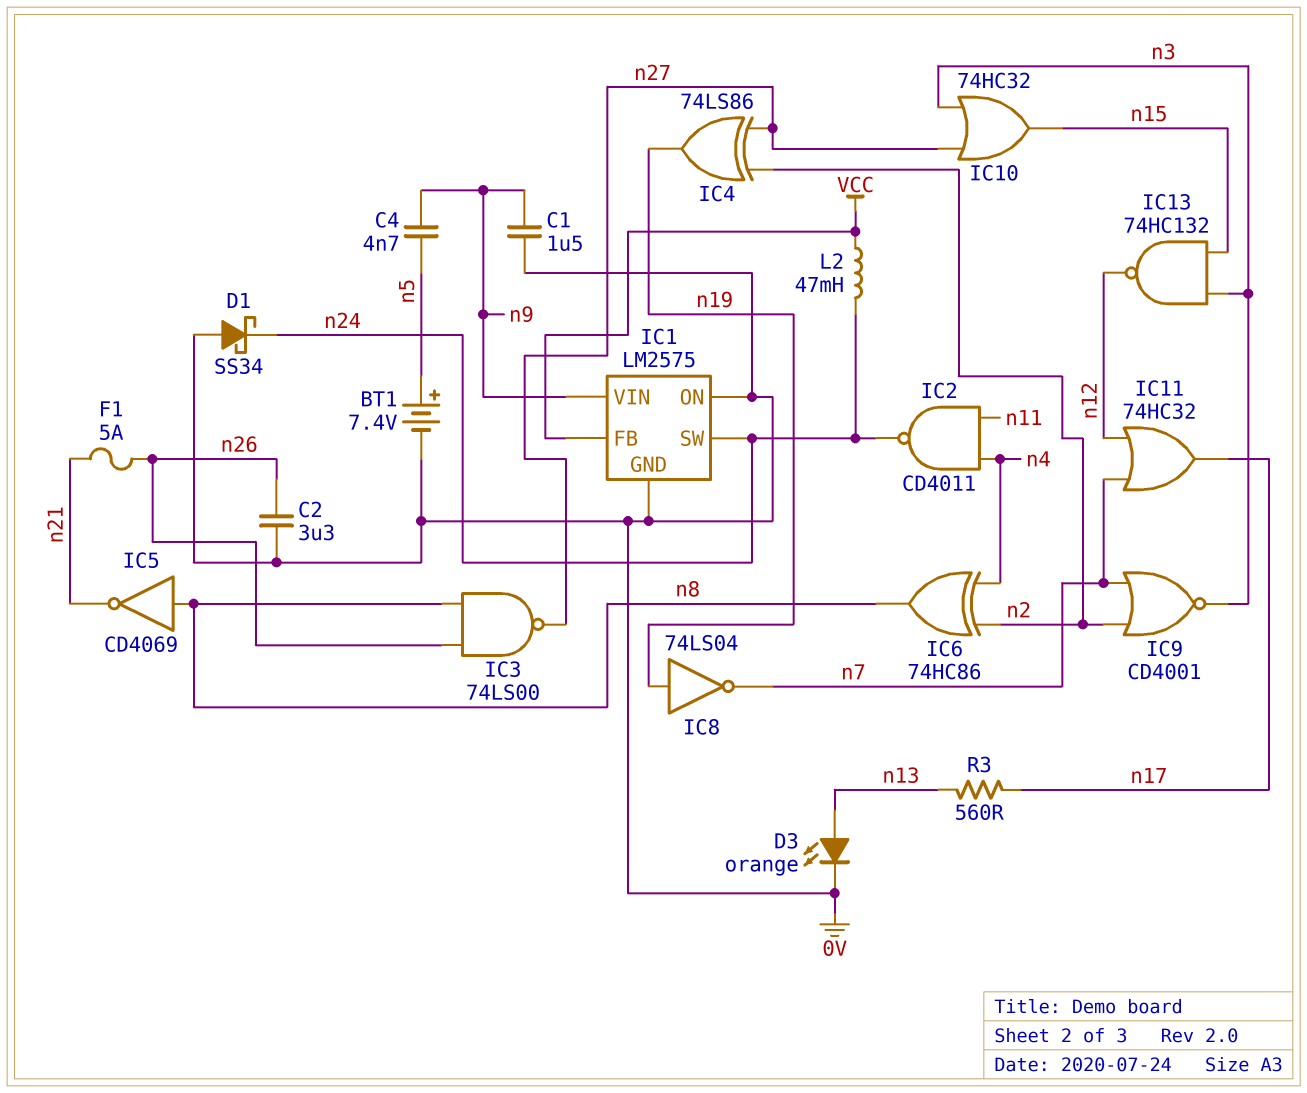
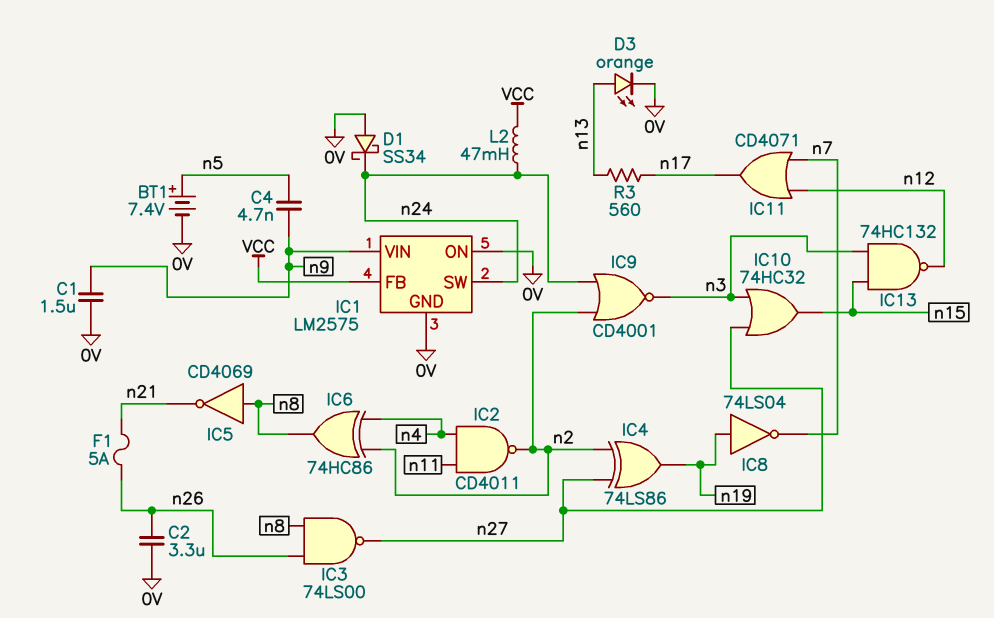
IC2: NAND CD4011 (in n4, in n11, out n24) -> NAND CD4011 (in n4, in n11, out n2)
IC9: NOR CD4001 (in n2, in n7, out n3) -> NOR CD4001 (in n2, in n24, out n3)
IC11: OR 74HC32 (in n7, in n12, out n17) -> OR CD4071 (in n7, in n12, out n17)

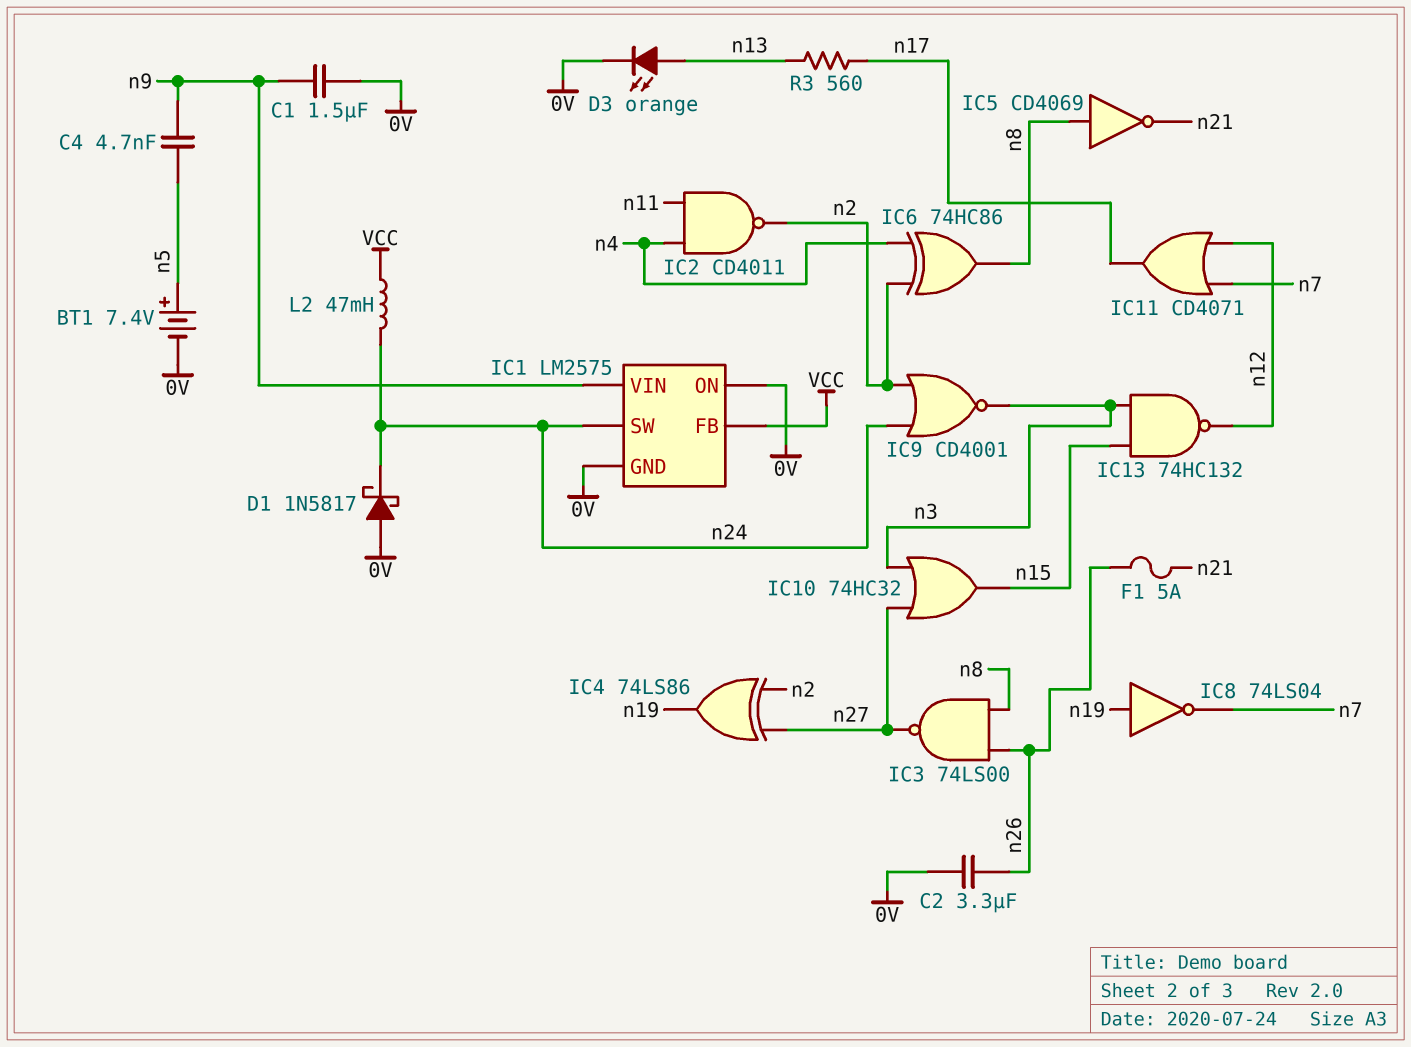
D1: schottky SS34 (A 0V, K n24) -> schottky 1N5817 (A 0V, K n24)

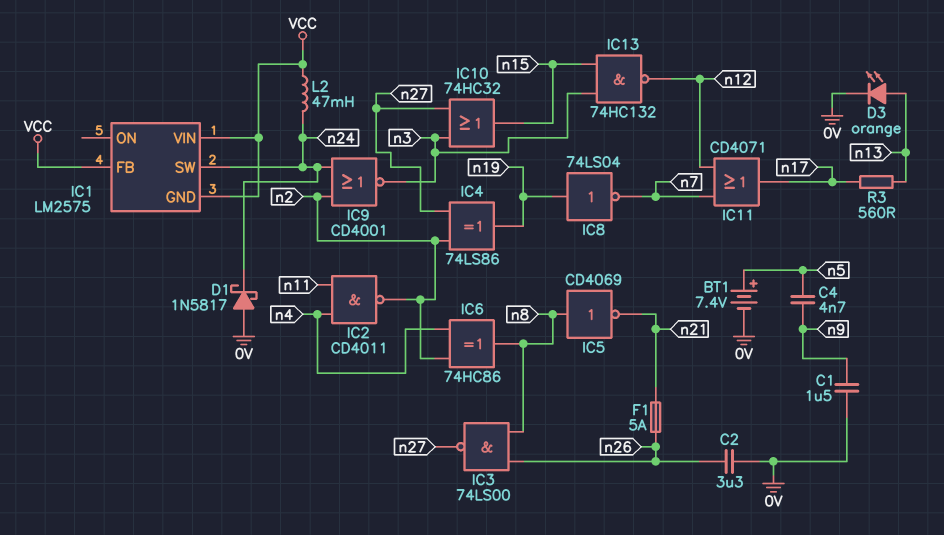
IC1 pin GND: 0V -> VCC
IC1 pin ON: 0V -> none
IC1 pin VIN: n9 -> VCC

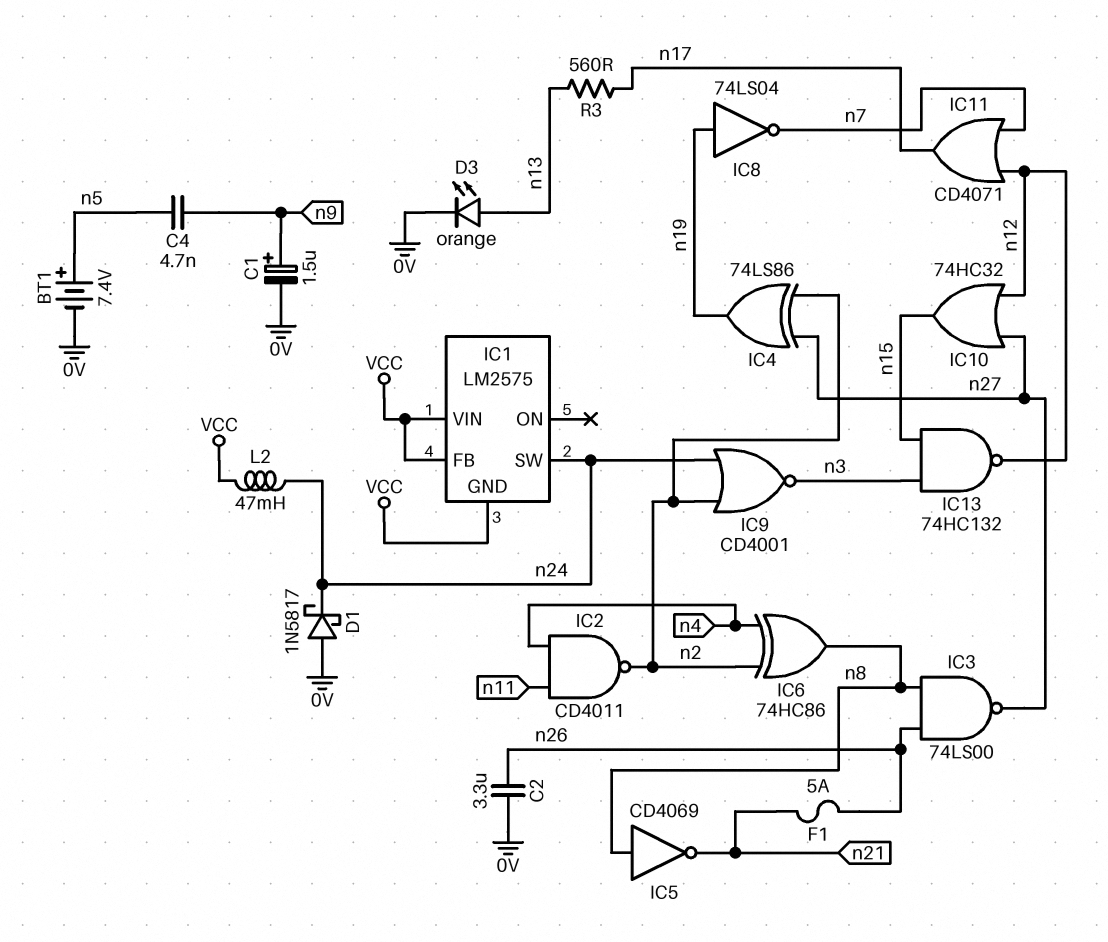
C1: 1.5uF (0V, n9) -> 1.5uF (plus n9, minus 0V)
IC10: OR 74HC32 (in n3, in n27, out n15) -> OR 74HC32 (in n12, in n27, out n15)

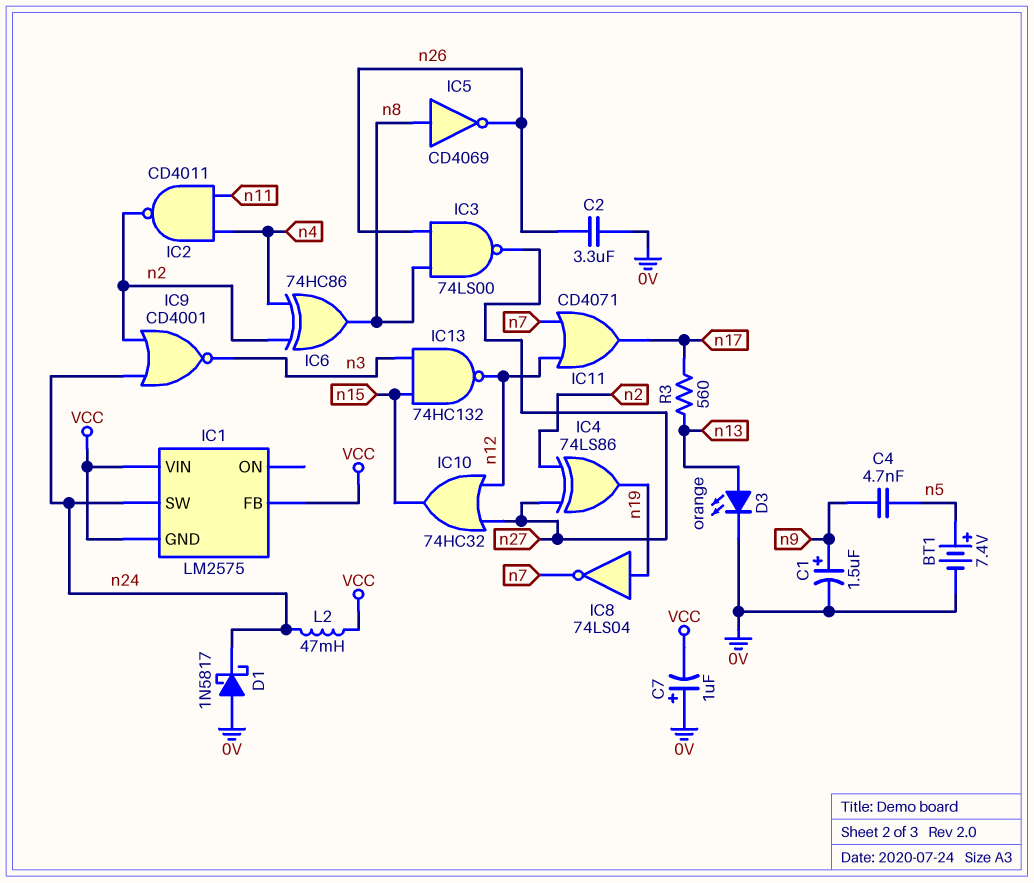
C7: none -> 1uF (plus 0V, minus VCC)
F1: 5A (n21, n26) -> none
IC5: NOT CD4069 (in n8, out n21) -> NOT CD4069 (in n8, out n26)

